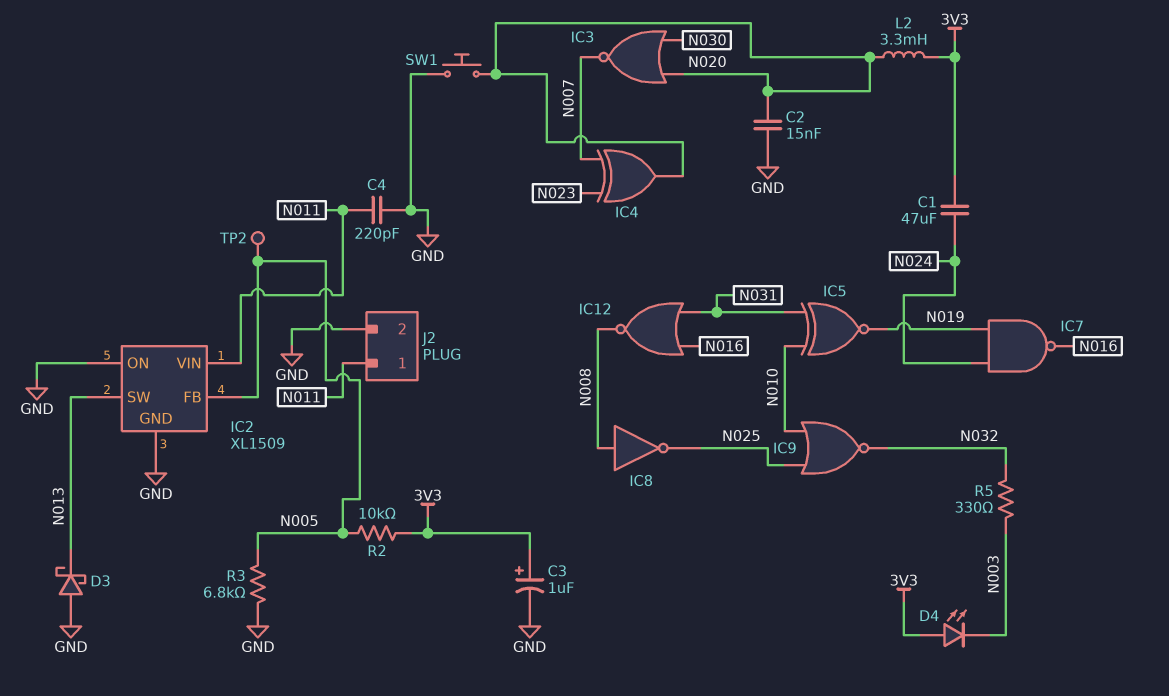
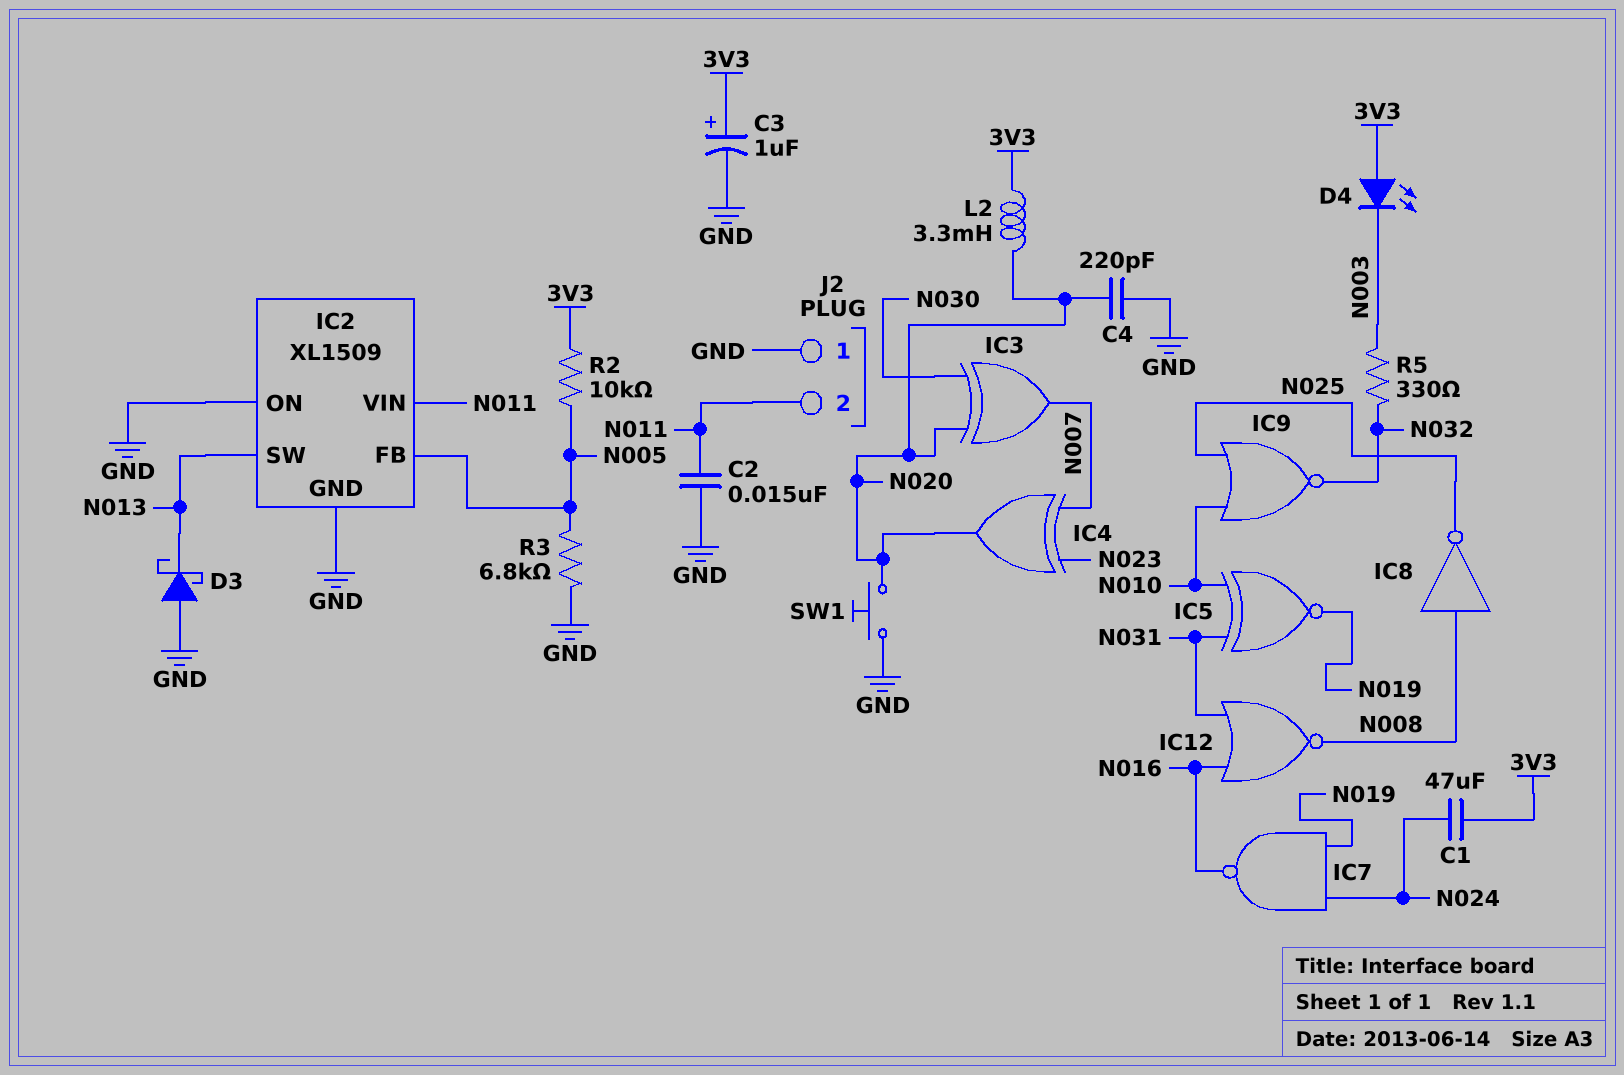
C2: 15nF (GND, N020) -> 15nF (GND, N011)
C4: 220pF (GND, N011) -> 220pF (GND, N020)
IC3: NOR (in N020, in N030, out N007) -> XOR (in N020, in N030, out N007)
J2 pin 1: N011 -> GND
J2 pin 2: GND -> N011
TP2: test point (N005) -> none

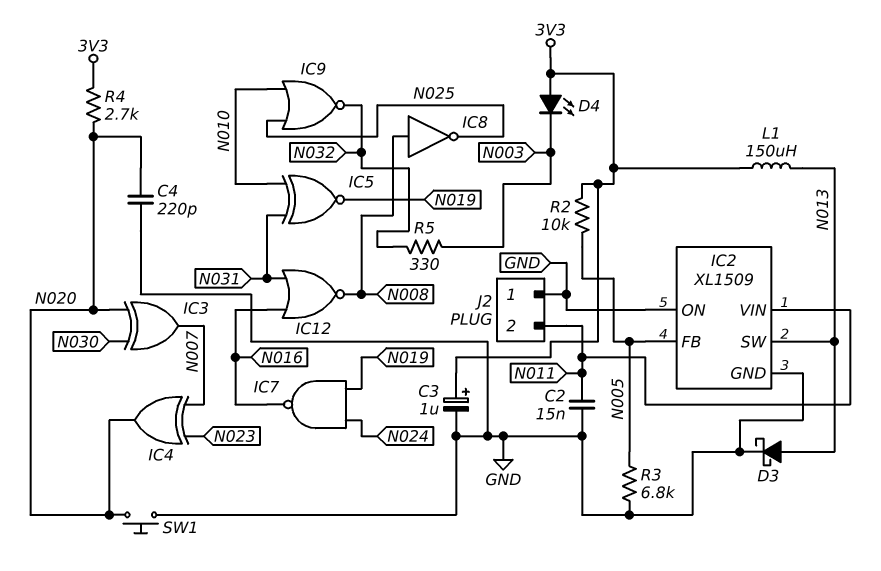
C1: 47uF (3V3, N024) -> none
D3: schottky (A GND, K N013) -> schottky (A N013, K GND)
L1: none -> 150uH (3V3, N013)
L2: 3.3mH (3V3, N020) -> none
R4: none -> 2.7k (3V3, N020)

